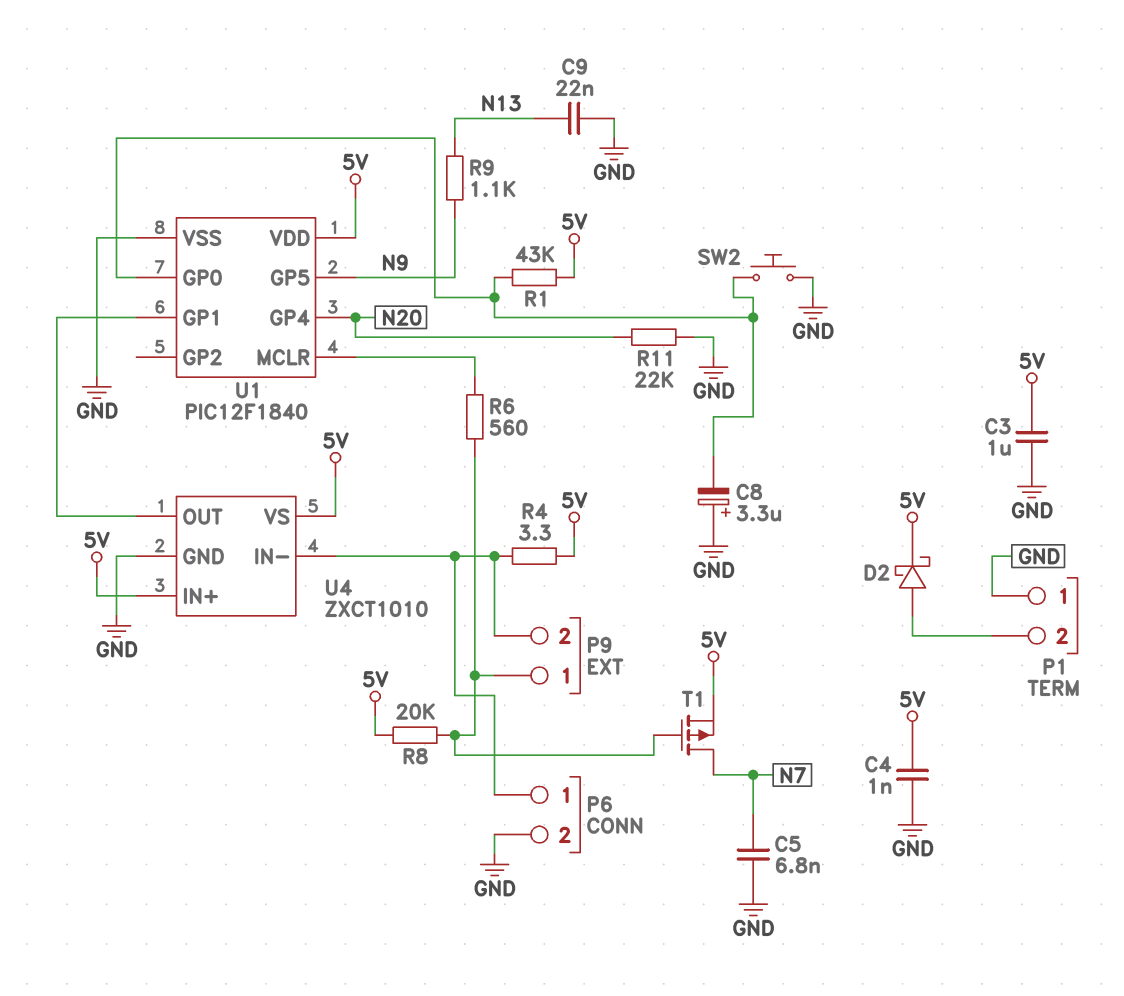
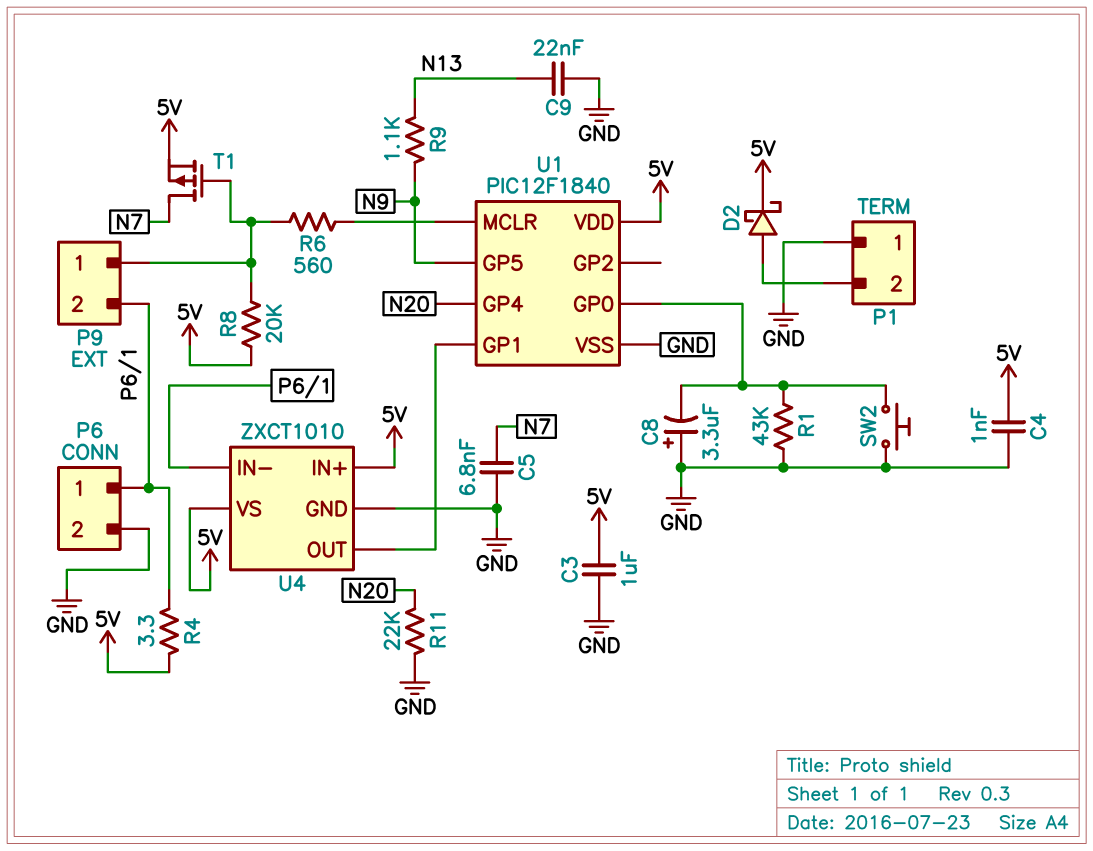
R1: 43k (5V, U1/GP0) -> 43k (GND, U1/GP0)

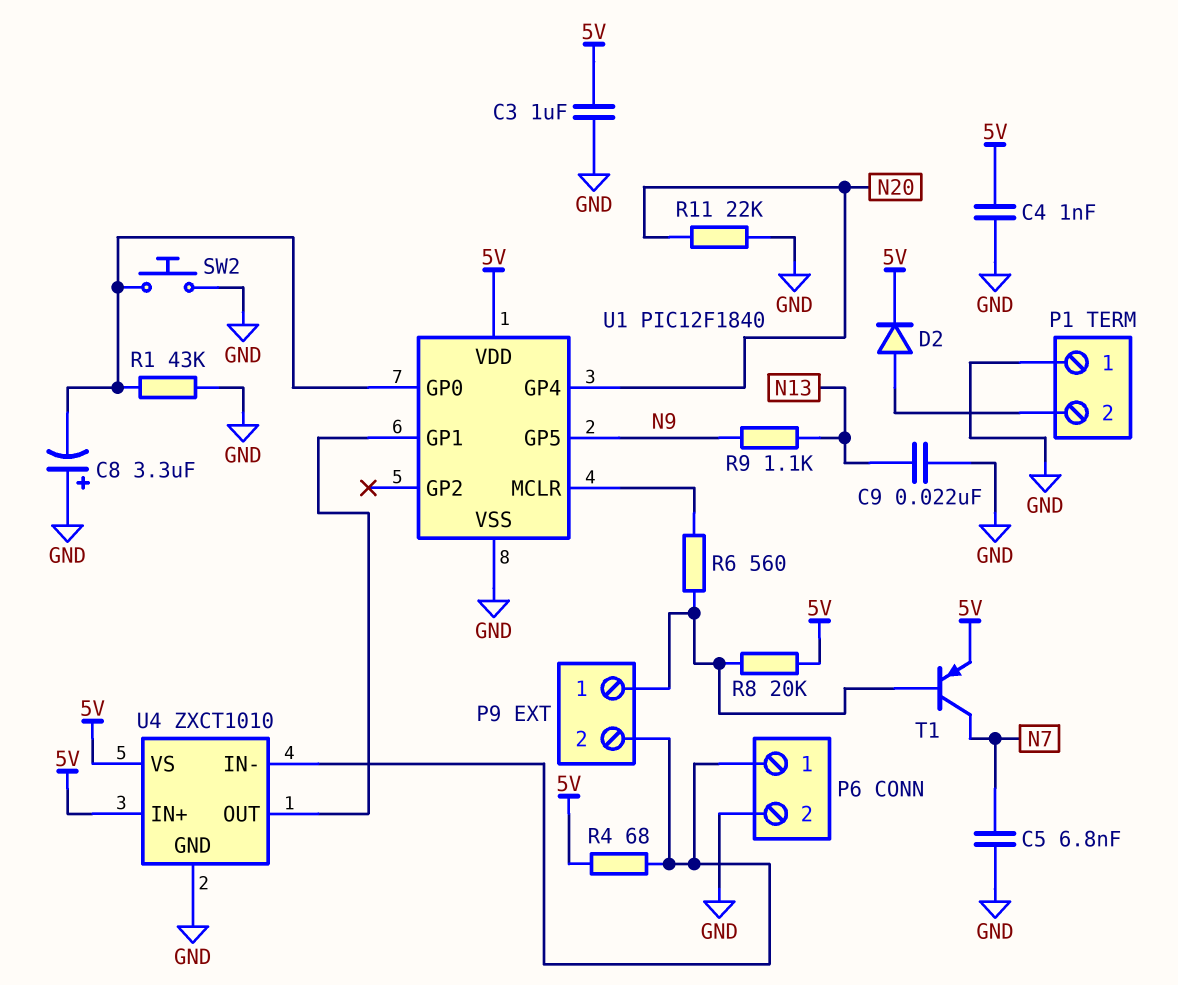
D2: schottky (A P1/2, K 5V) -> diode (A P1/2, K 5V)
R4: 3.3 (5V, P6/1) -> 68 (5V, P6/1)
T1: PMOS (G P9/1, D N7, S 5V) -> PNP (B P9/1, C N7, E 5V)

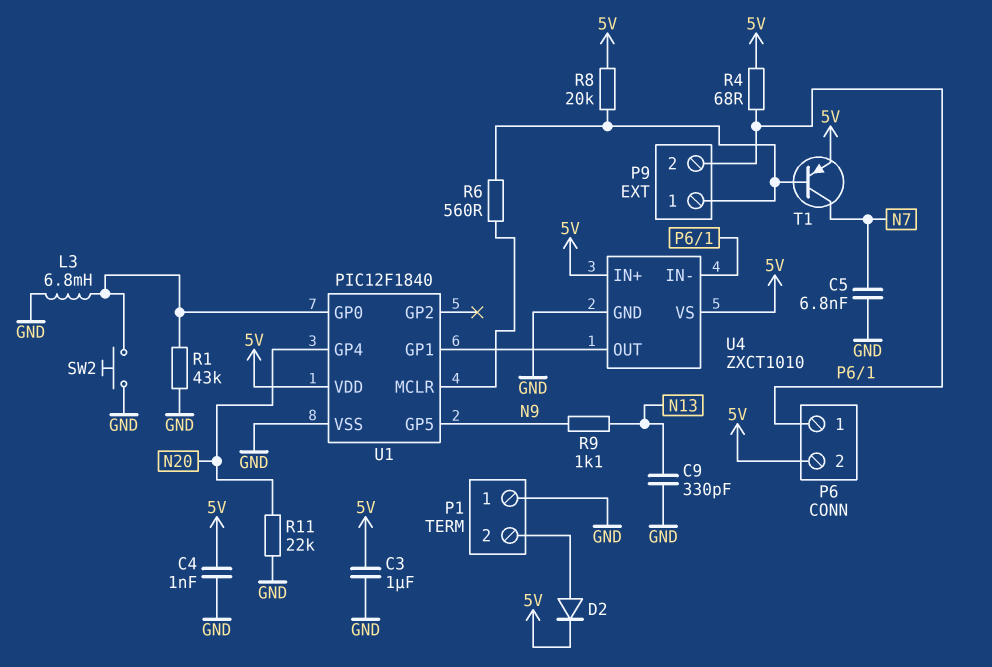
C8: 3.3uF (plus GND, minus U1/GP0) -> none
C9: 22nF (GND, N13) -> 330pF (GND, N13)
L3: none -> 6.8mH (GND, U1/GP0)
P6 pin 2: GND -> 5V

